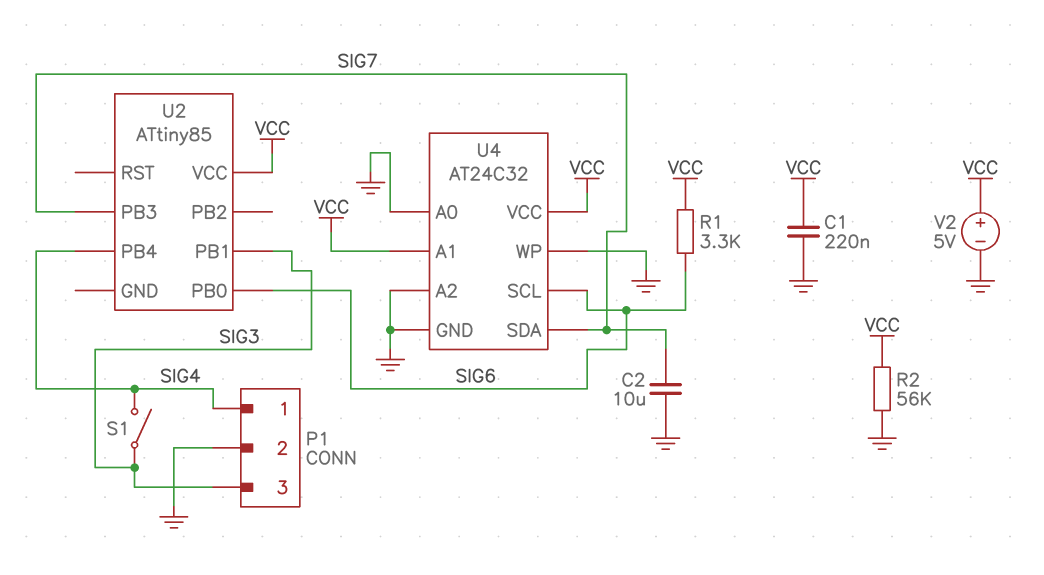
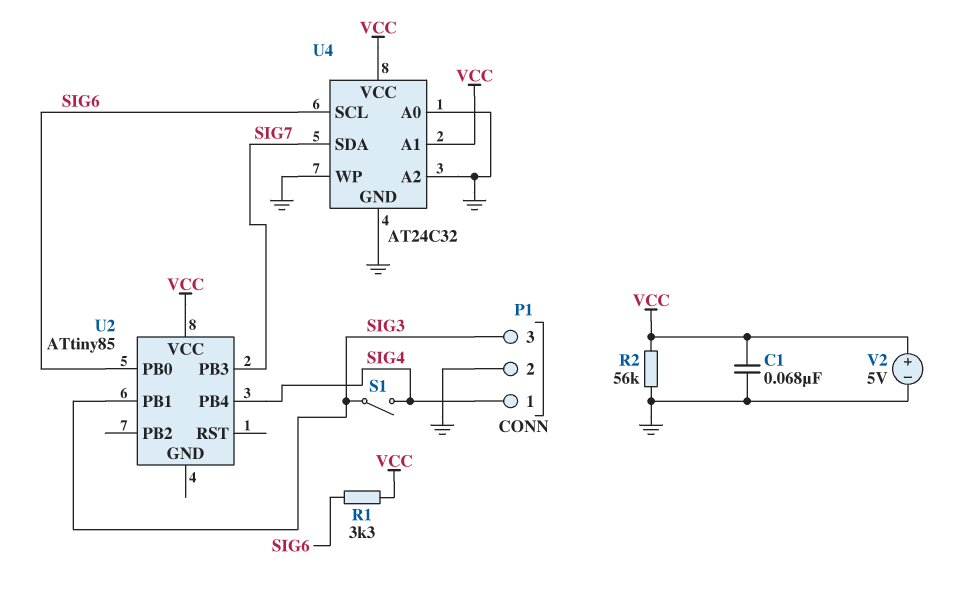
C1: 220nF (GND, VCC) -> 68nF (GND, VCC)
C2: 10uF (GND, SIG7) -> none

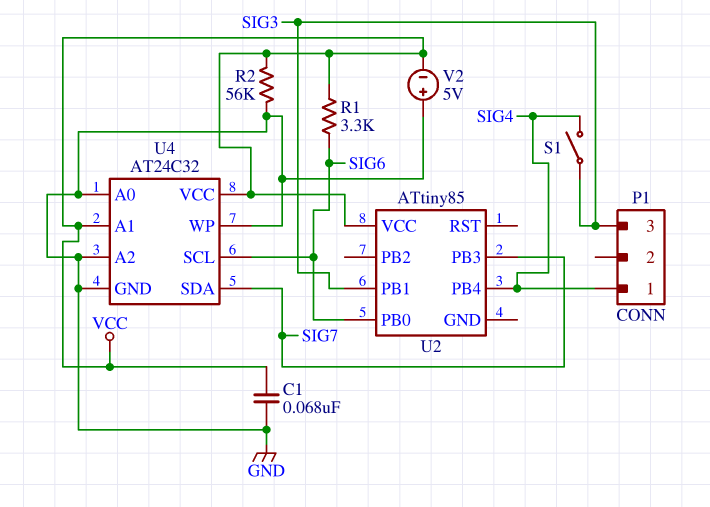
P1 pin 2: GND -> none
V2: 5V (plus VCC, minus GND) -> 5V (plus GND, minus VCC)

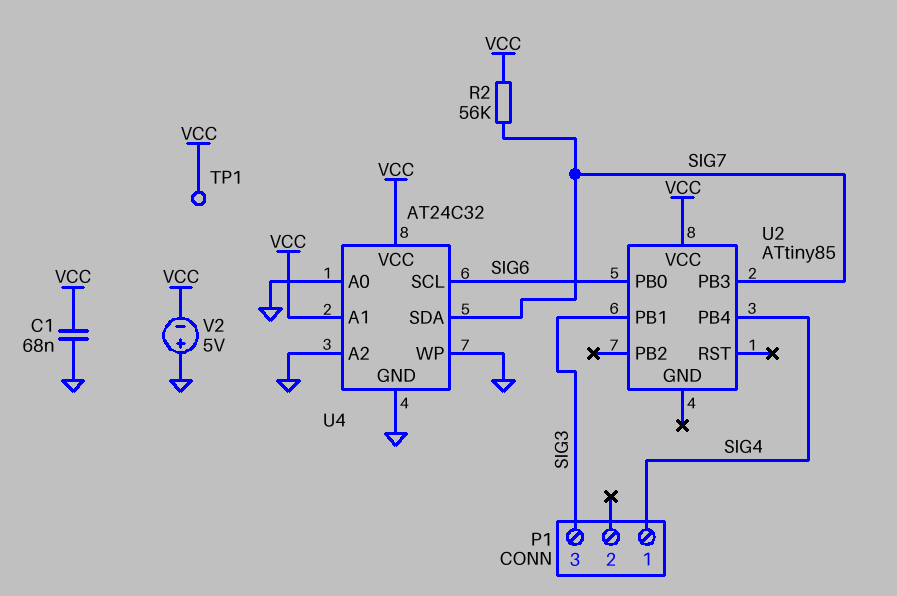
R1: 3.3k (SIG6, VCC) -> none
R2: 56k (GND, VCC) -> 56k (SIG7, VCC)
S1: switch (SIG3, SIG4) -> none
TP1: none -> test point (VCC)

